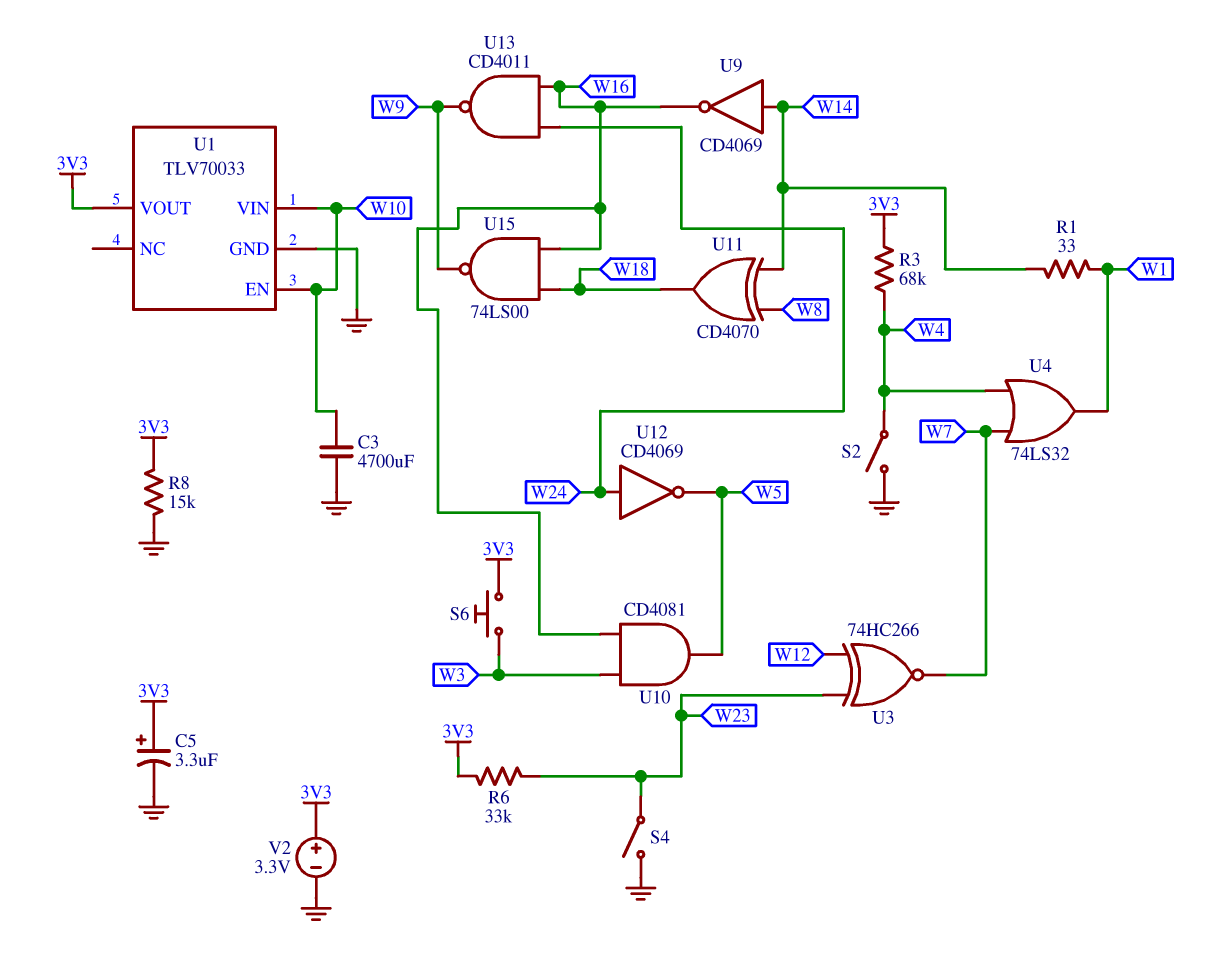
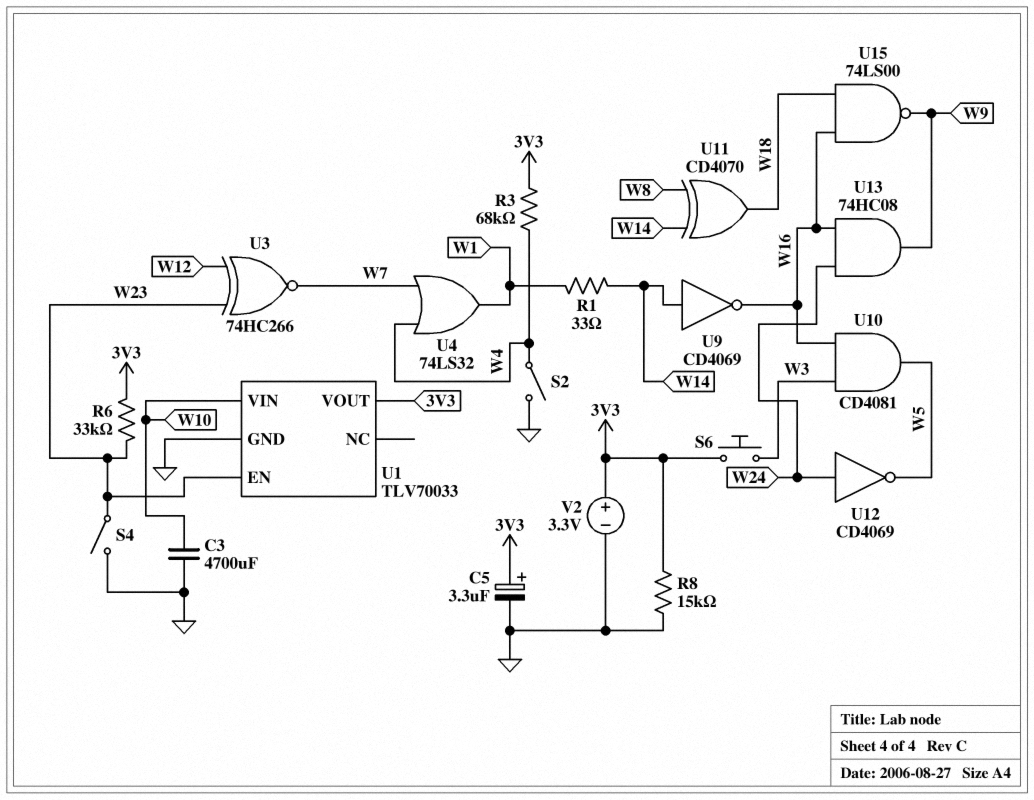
U1 pin EN: W10 -> W23
U13: NAND CD4011 (in W16, in W24, out W9) -> AND 74HC08 (in W16, in W24, out W9)

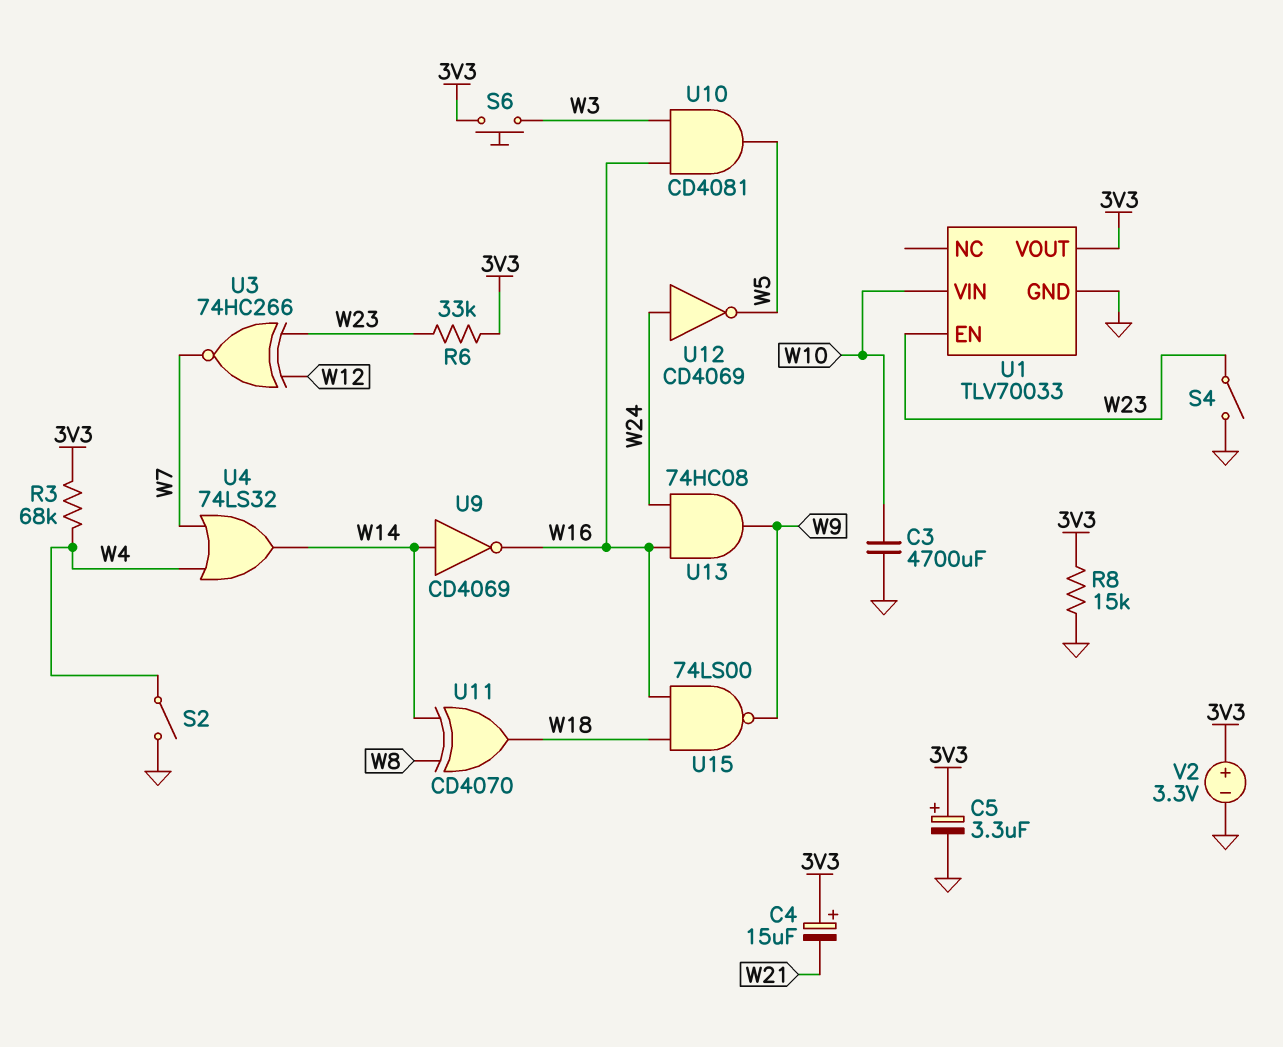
C4: none -> 15uF (plus 3V3, minus W21)
R1: 33 (W1, W14) -> none
U4: OR 74LS32 (in W4, in W7, out W1) -> OR 74LS32 (in W4, in W7, out W14)

